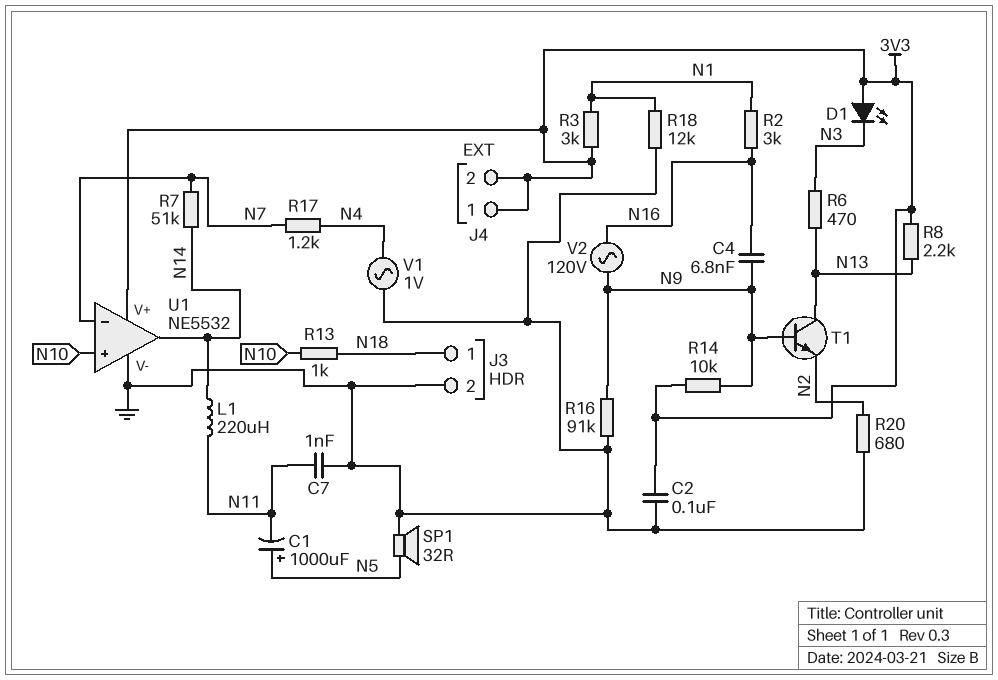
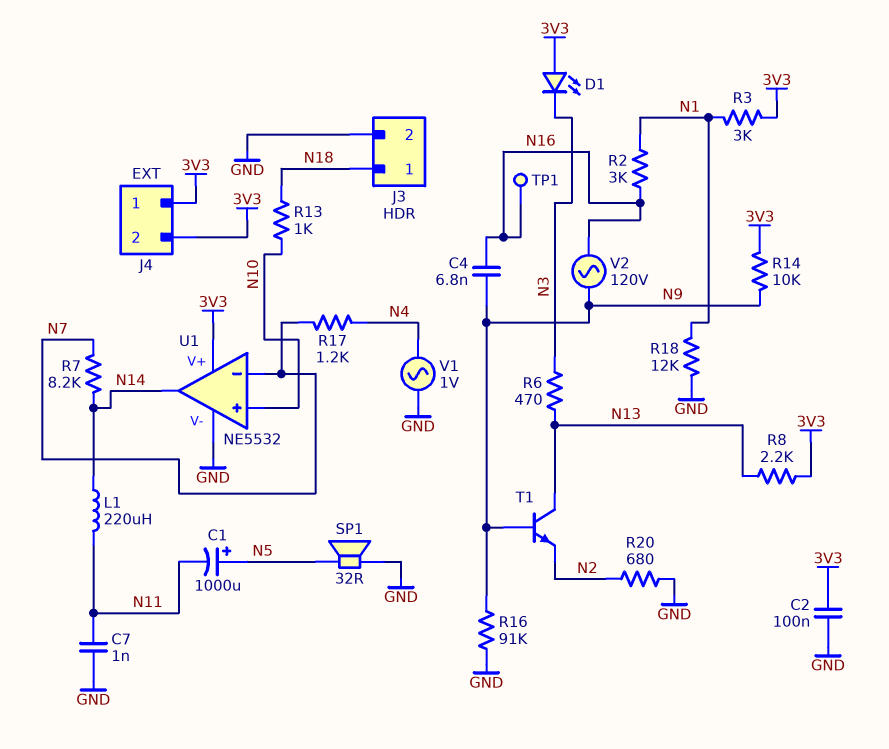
R7: 51k (N7, N14) -> 8.2k (N7, N14)
TP1: none -> test point (N16)

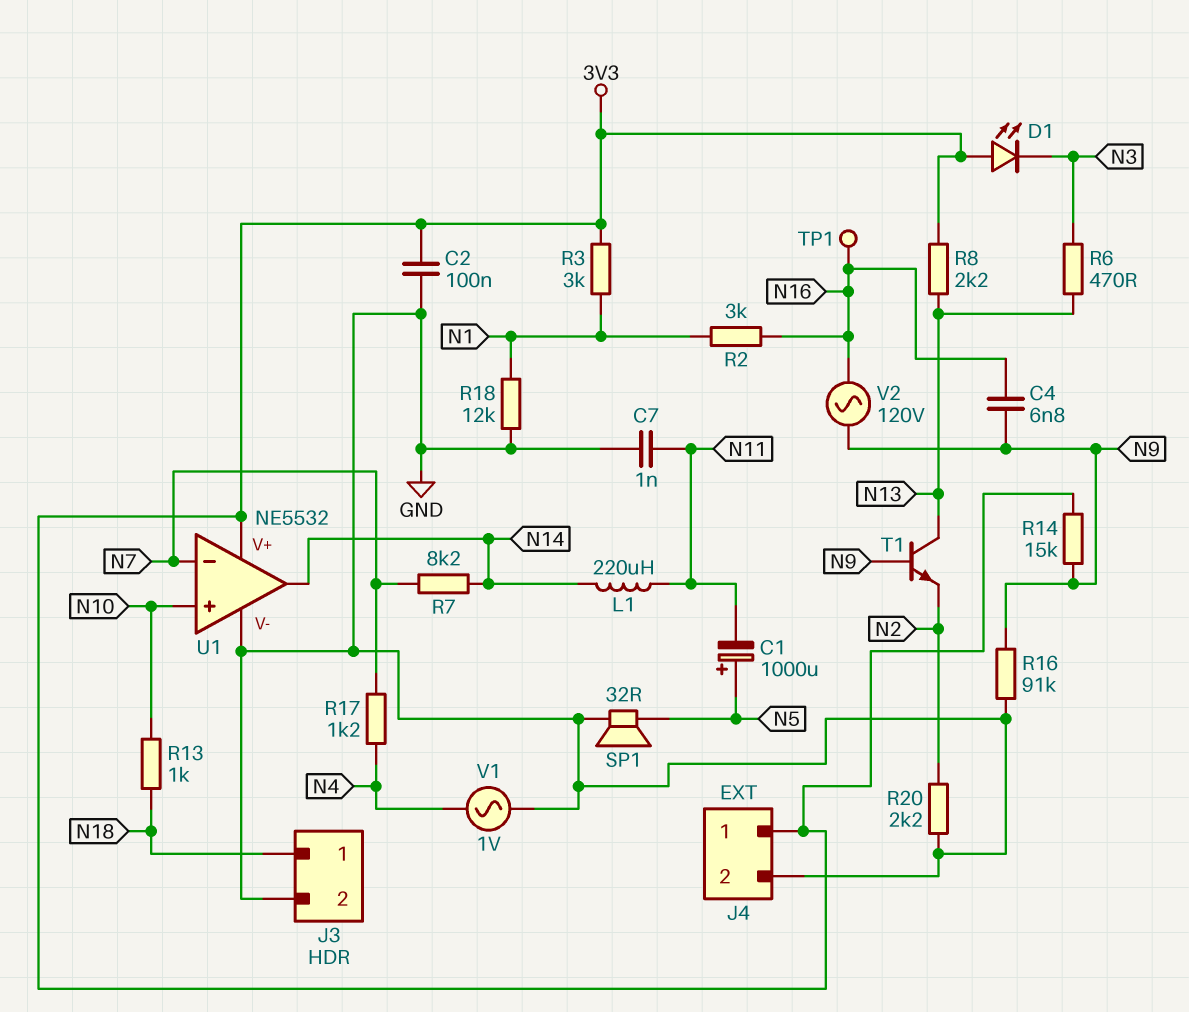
J4 pin 2: 3V3 -> GND
R14: 10k (3V3, N9) -> 15k (3V3, N9)
R20: 680 (GND, N2) -> 2.2k (GND, N2)

